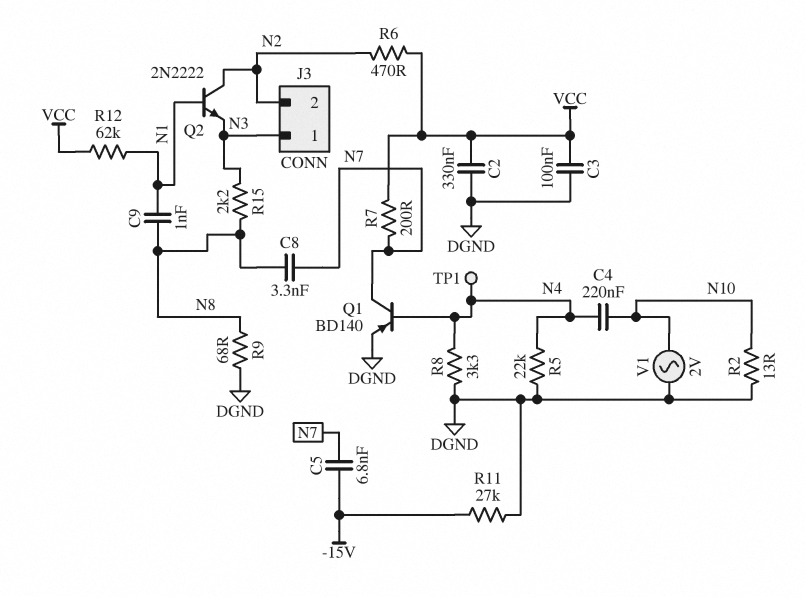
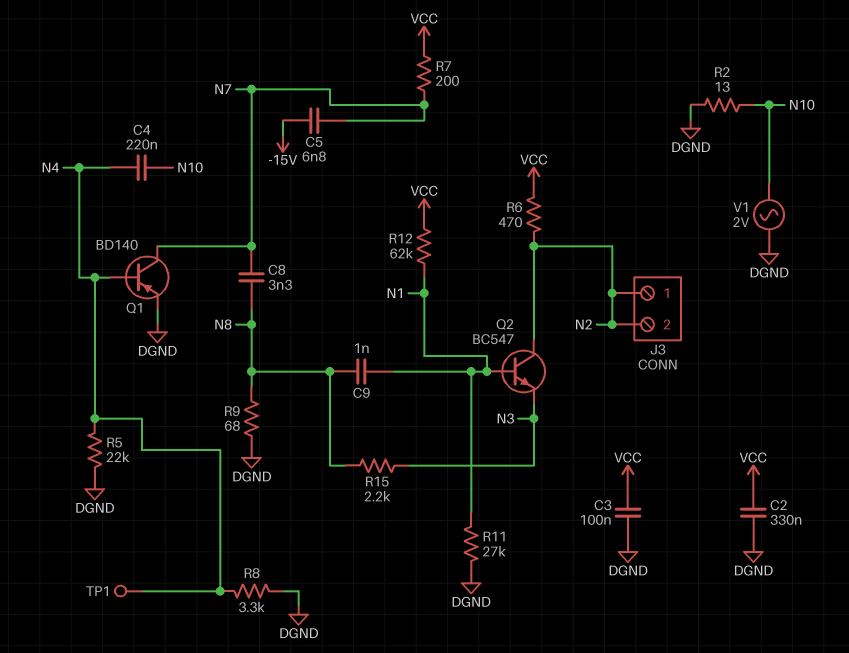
J3 pin 1: N3 -> N2
Q2: NPN 2N2222 (B N1, C N2, E N3) -> NPN BC547 (B N1, C N2, E N3)
R11: 27k (-15V, DGND) -> 27k (DGND, N1)

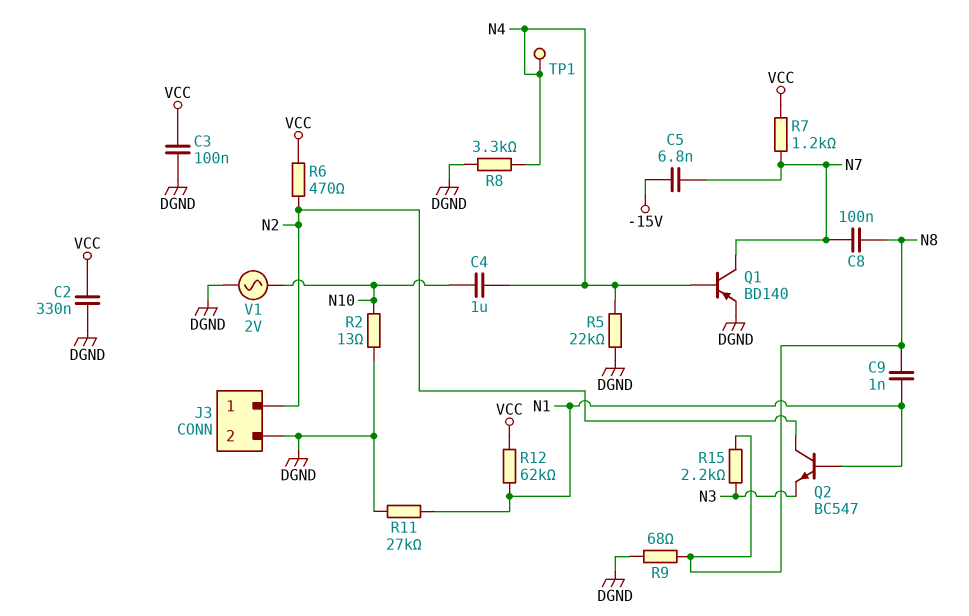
C4: 220nF (N4, N10) -> 1uF (N4, N10)
C8: 3.3nF (N7, N8) -> 100nF (N7, N8)
J3 pin 2: N2 -> DGND
R7: 200 (N7, VCC) -> 1.2k (N7, VCC)

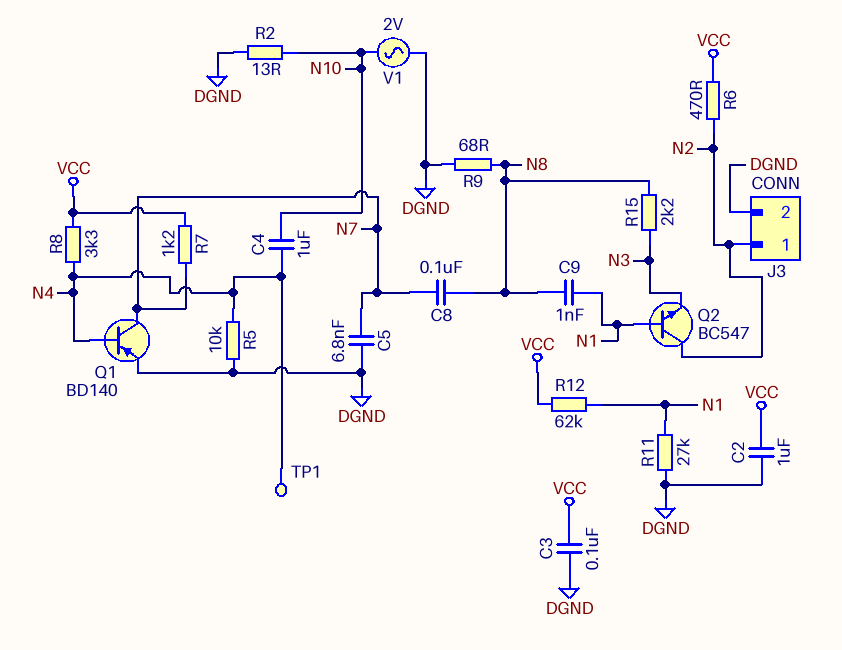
C2: 330nF (DGND, VCC) -> 1uF (DGND, VCC)
C5: 6.8nF (-15V, N7) -> 6.8nF (DGND, N7)
R5: 22k (DGND, N4) -> 10k (DGND, N4)
R8: 3.3k (DGND, N4) -> 3.3k (N4, VCC)

